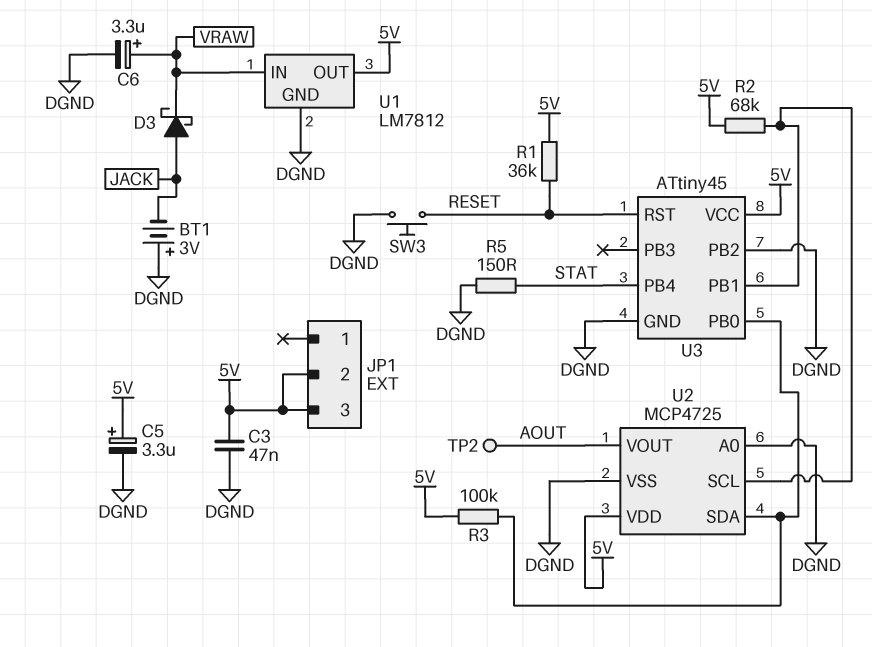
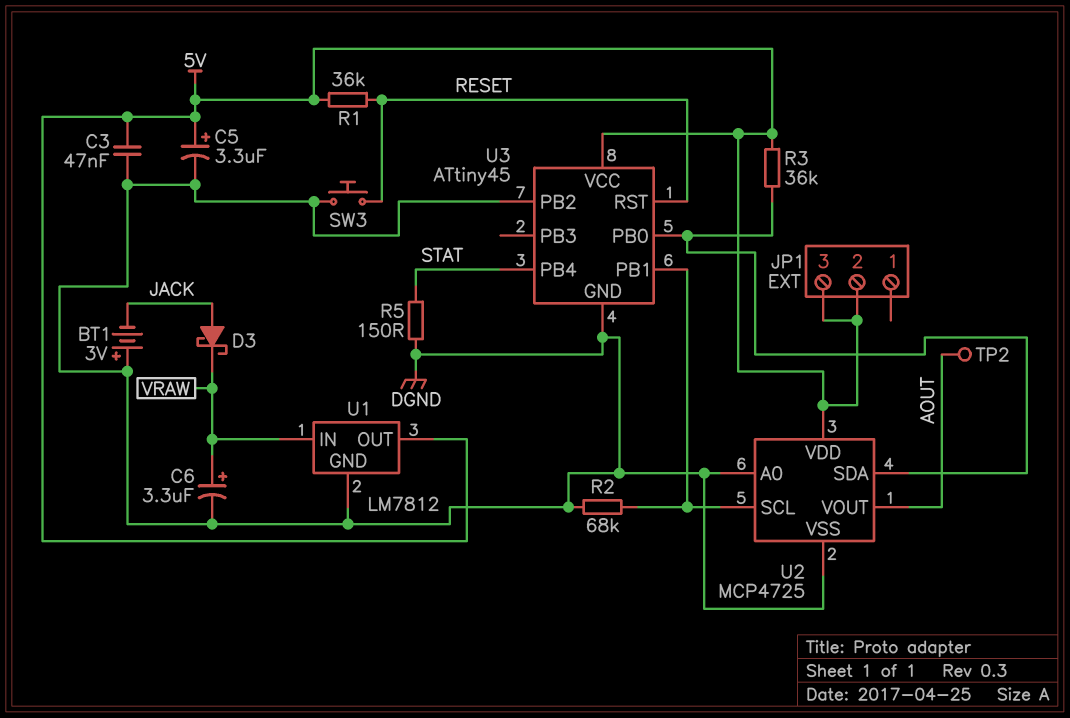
R2: 68k (5V, U2/SCL) -> 68k (DGND, U2/SCL)
R3: 100k (5V, U2/SDA) -> 36k (5V, U2/SDA)

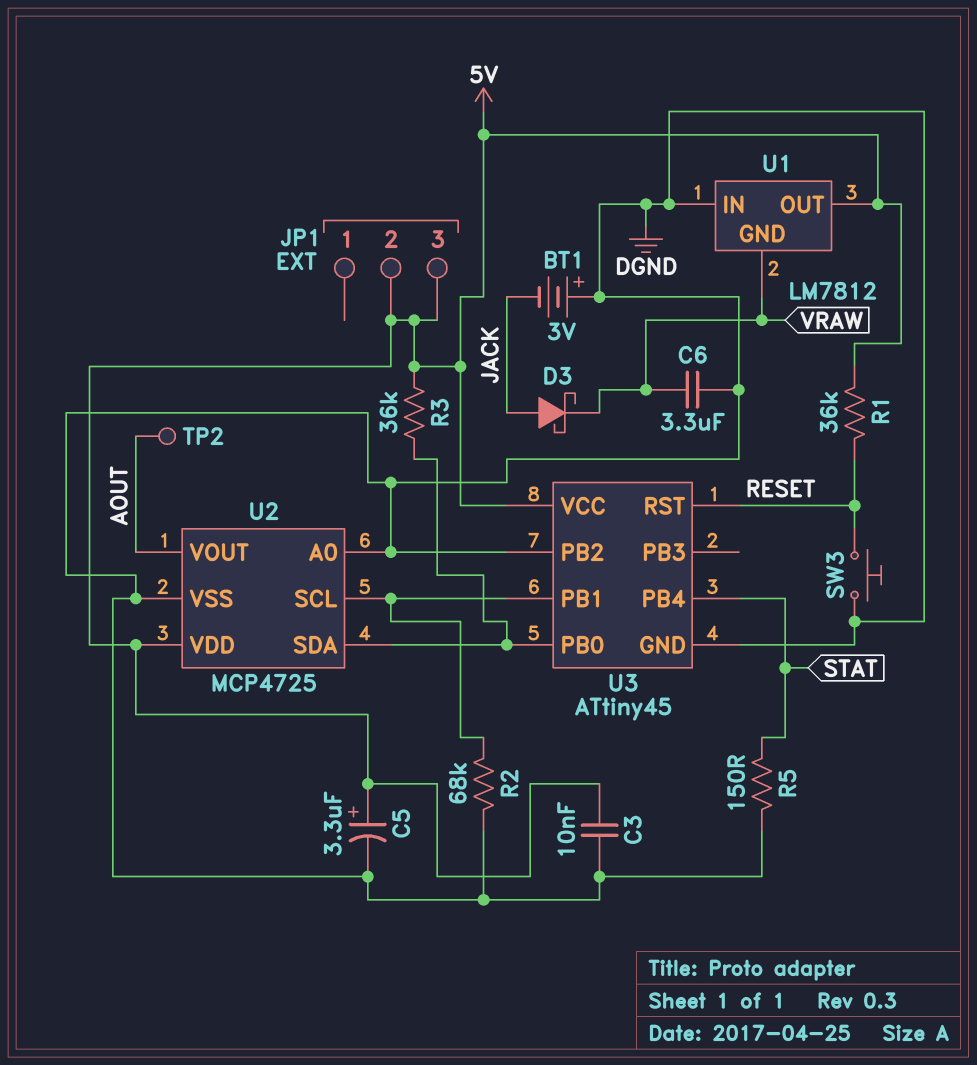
C3: 47nF (5V, DGND) -> 10nF (5V, DGND)
C6: 3.3uF (plus VRAW, minus DGND) -> 3.3uF (DGND, VRAW)
U1 pin GND: DGND -> VRAW
U1 pin IN: VRAW -> DGND

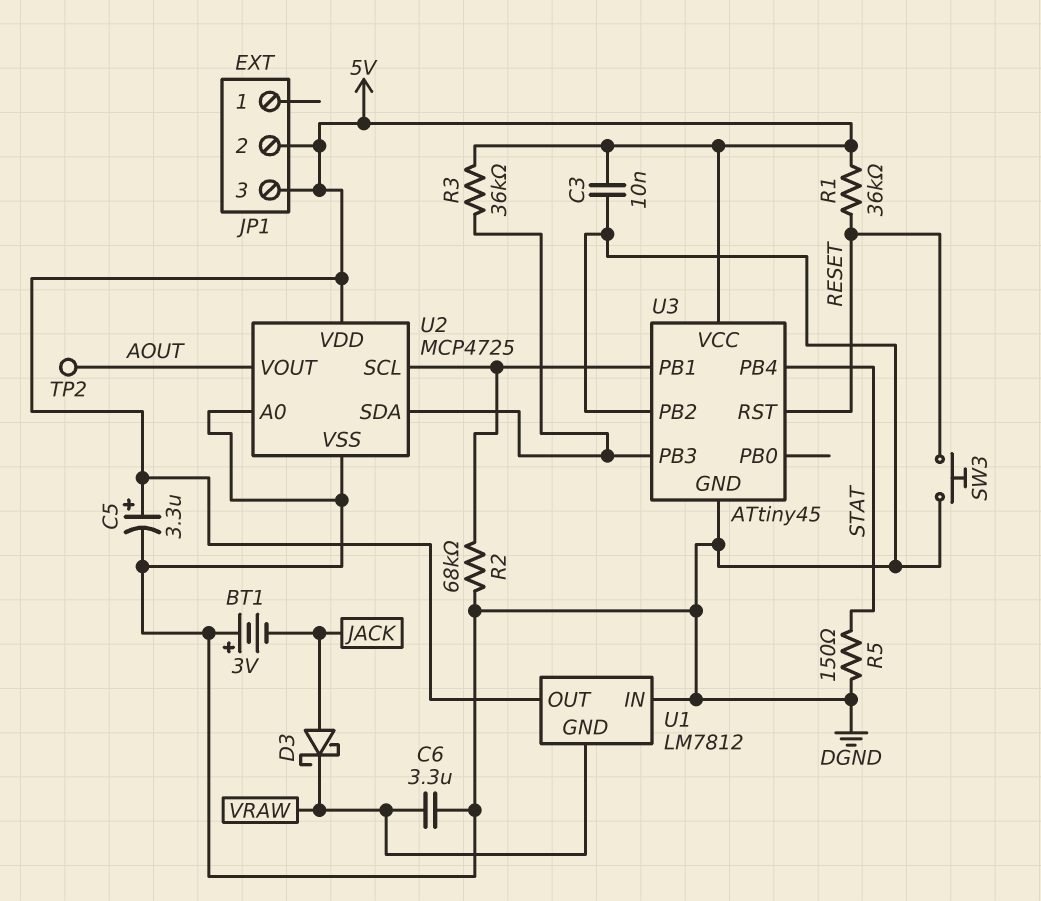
U3 pin PB0: U2/SDA -> none
U3 pin PB3: none -> U2/SDA

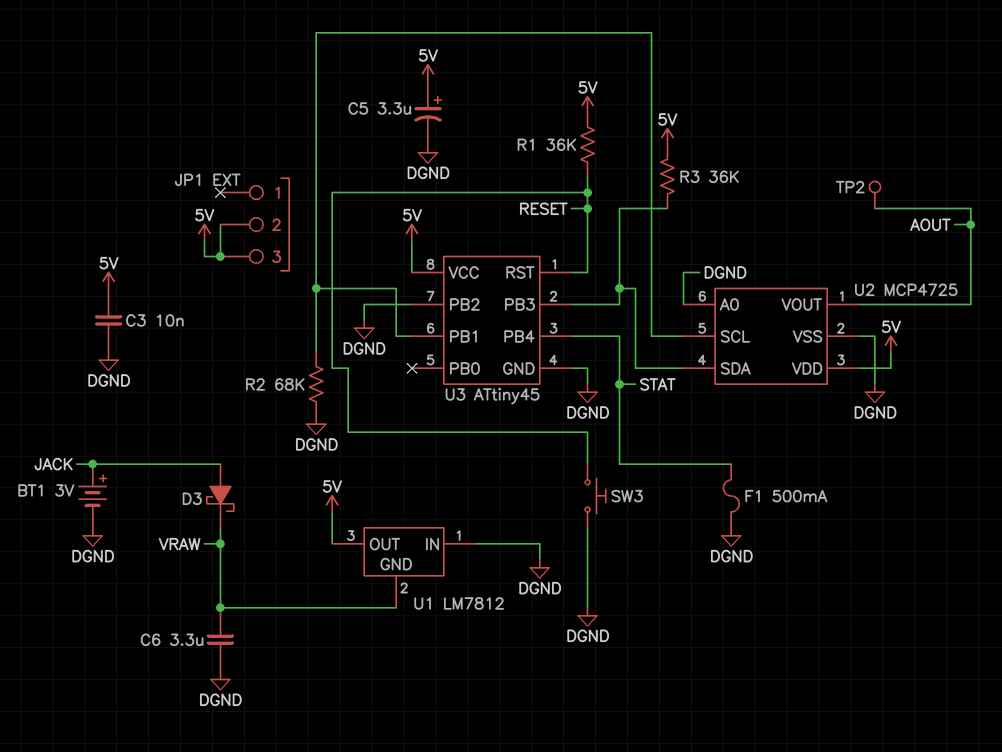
BT1: 3V (plus DGND, minus JACK) -> 3V (plus JACK, minus DGND)
F1: none -> 500mA (DGND, STAT)
R5: 150 (DGND, STAT) -> none

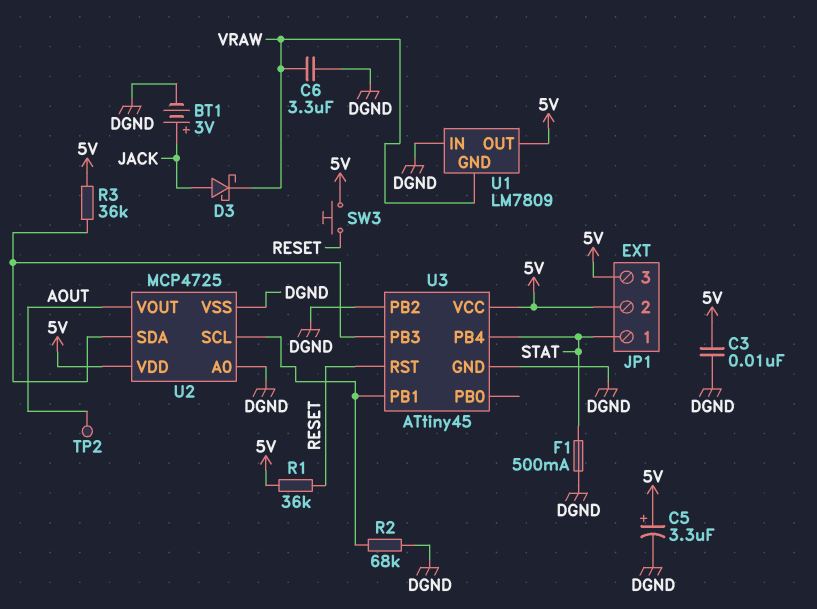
JP1 pin 1: none -> STAT
SW3: button (DGND, RESET) -> button (5V, RESET)
U1: LM7812 -> LM7809

